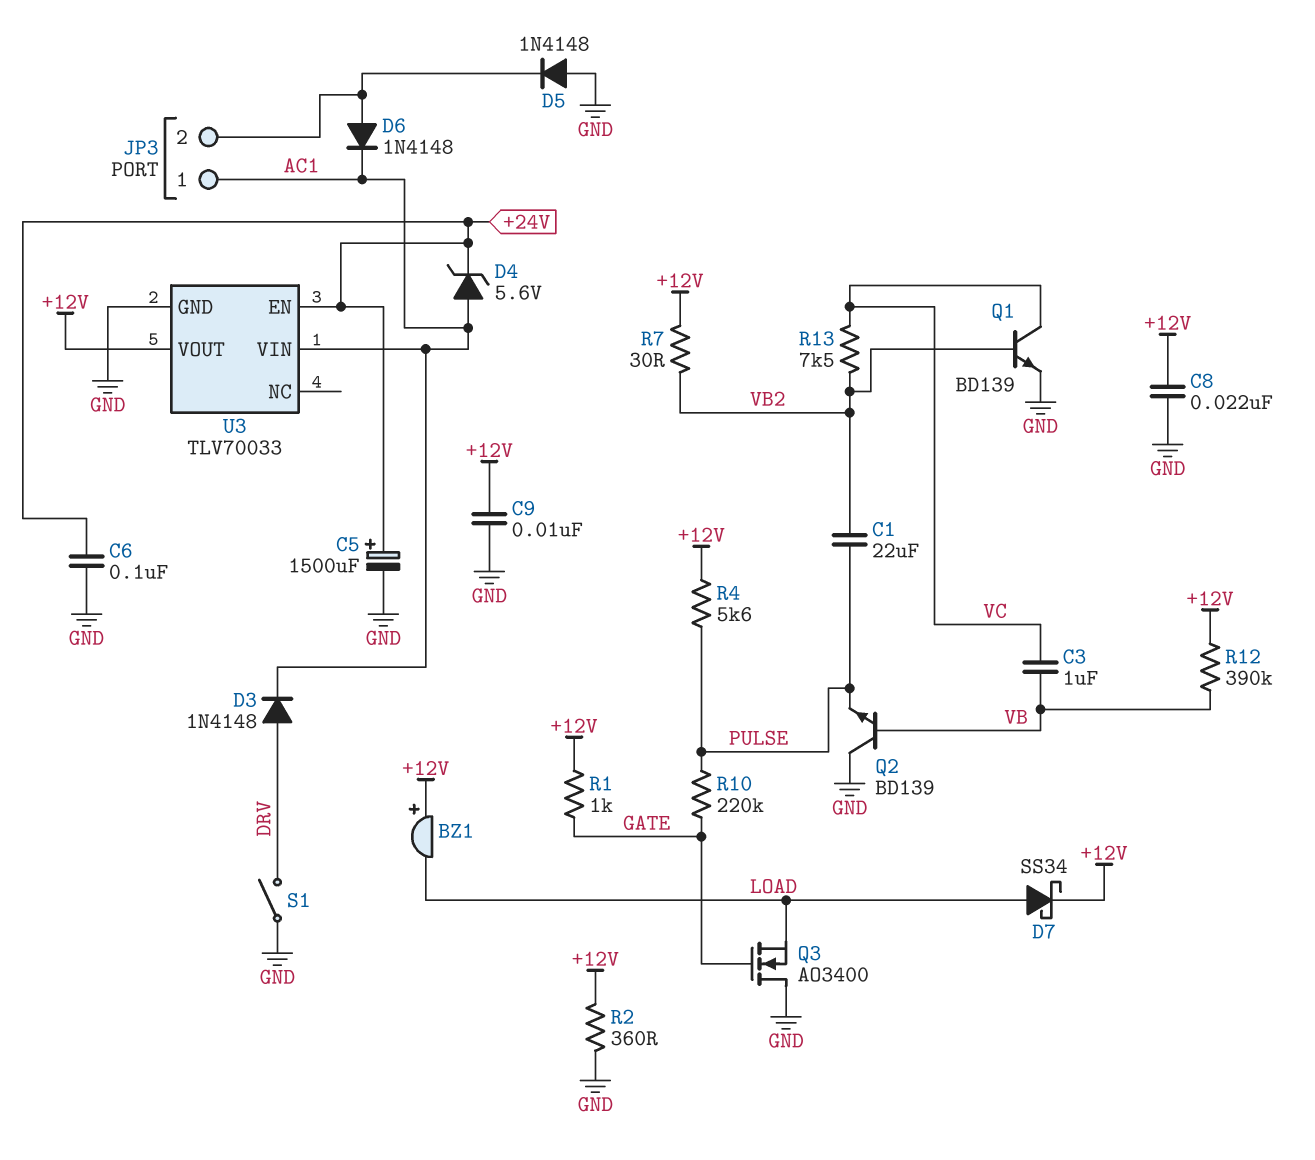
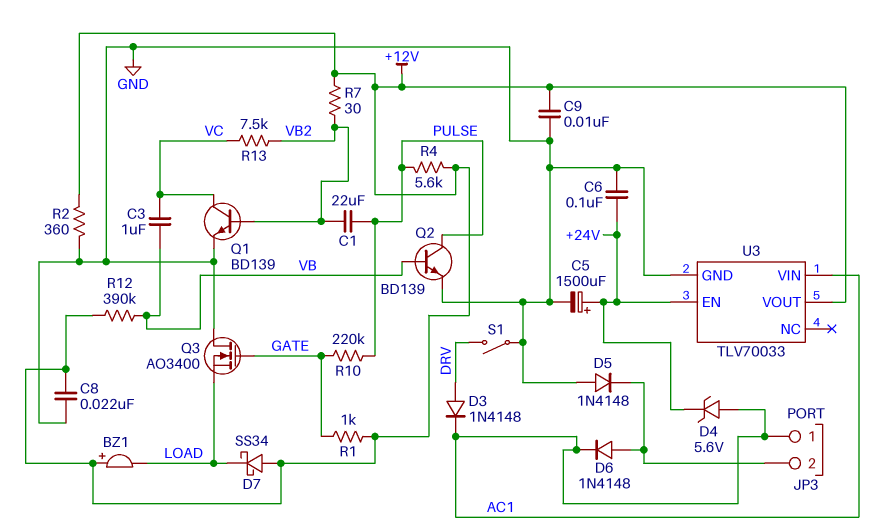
D7: schottky SS34 (A LOAD, K +12V) -> schottky SS34 (A +12V, K LOAD)
Q2: NPN BD139 (B VB, C GND, E PULSE) -> NPN BD139 (B VB, C PULSE, E GND)

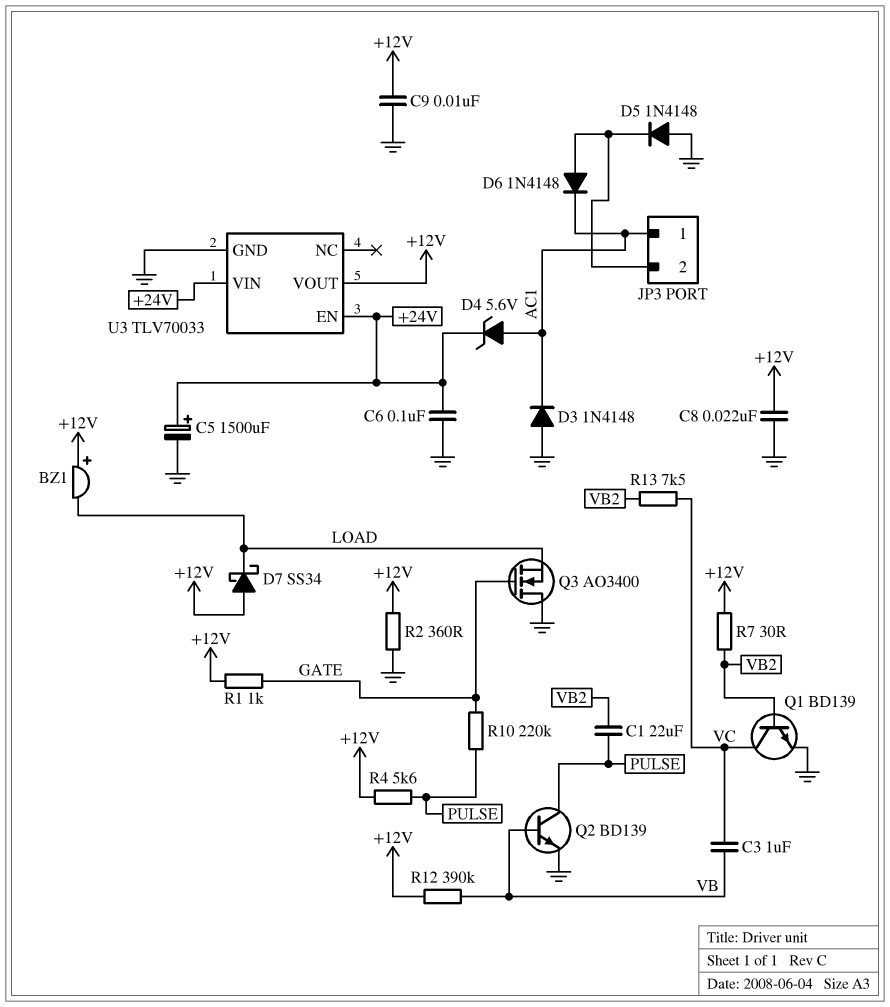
D3: diode 1N4148 (A DRV, K AC1) -> diode 1N4148 (A GND, K AC1)
S1: switch (DRV, GND) -> none
U3 pin VIN: AC1 -> +24V

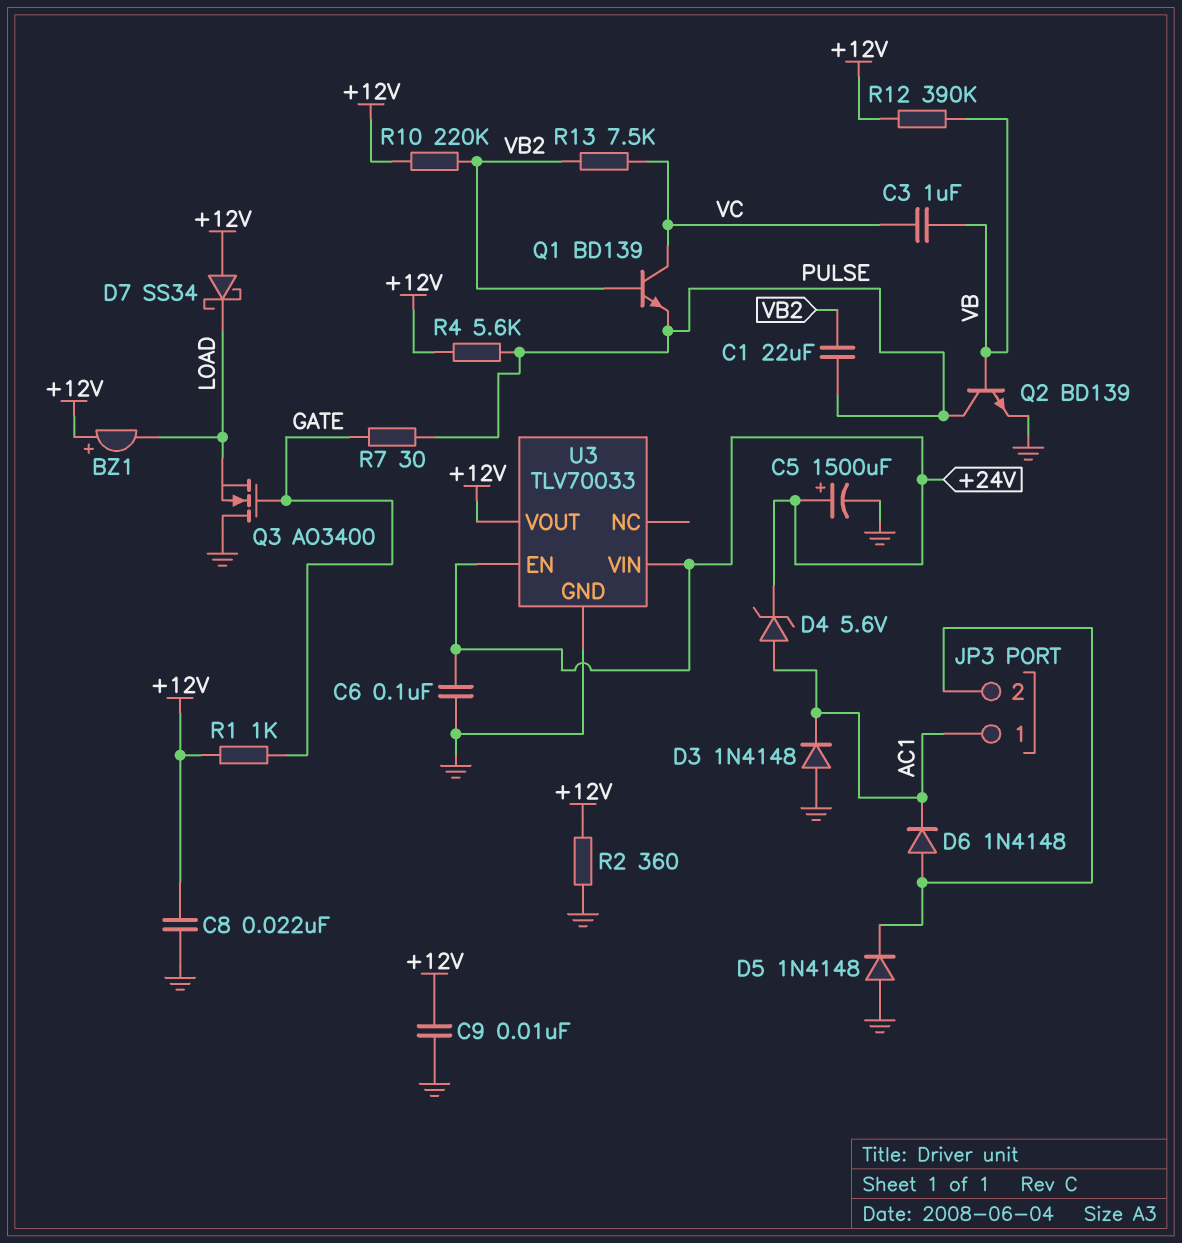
Q1: NPN BD139 (B VB2, C VC, E GND) -> NPN BD139 (B VB2, C VC, E PULSE)
R7: 30 (+12V, VB2) -> 30 (GATE, PULSE)
R10: 220k (GATE, PULSE) -> 220k (+12V, VB2)

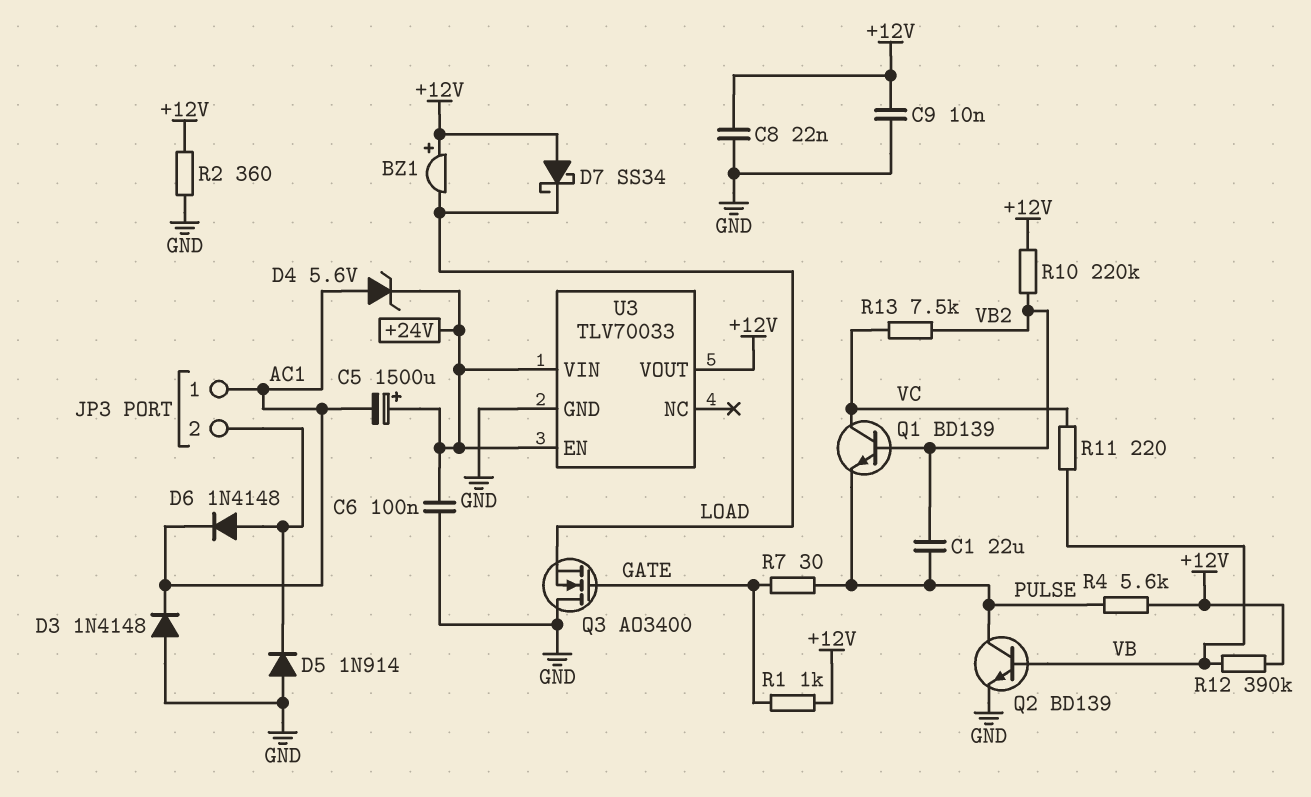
C3: 1uF (VB, VC) -> none
C5: 1500uF (plus +24V, minus GND) -> 1500uF (plus +24V, minus AC1)
D5: diode 1N4148 (A GND, K JP3/2) -> diode 1N914 (A GND, K JP3/2)
R11: none -> 220 (VB, VC)

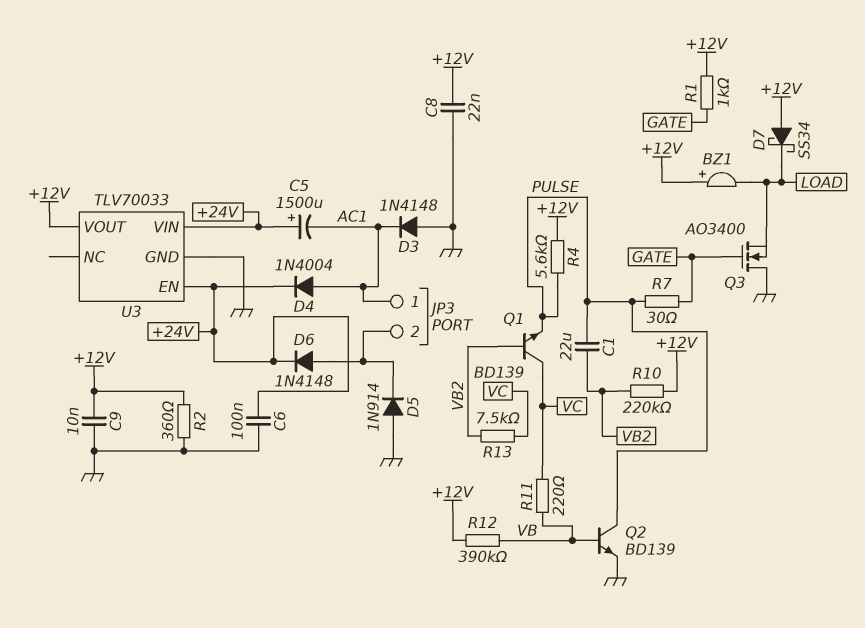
D4: zener 5.6V (A AC1, K +24V) -> diode 1N4004 (A AC1, K +24V)
D6: diode 1N4148 (A JP3/2, K AC1) -> diode 1N4148 (A JP3/2, K +24V)

